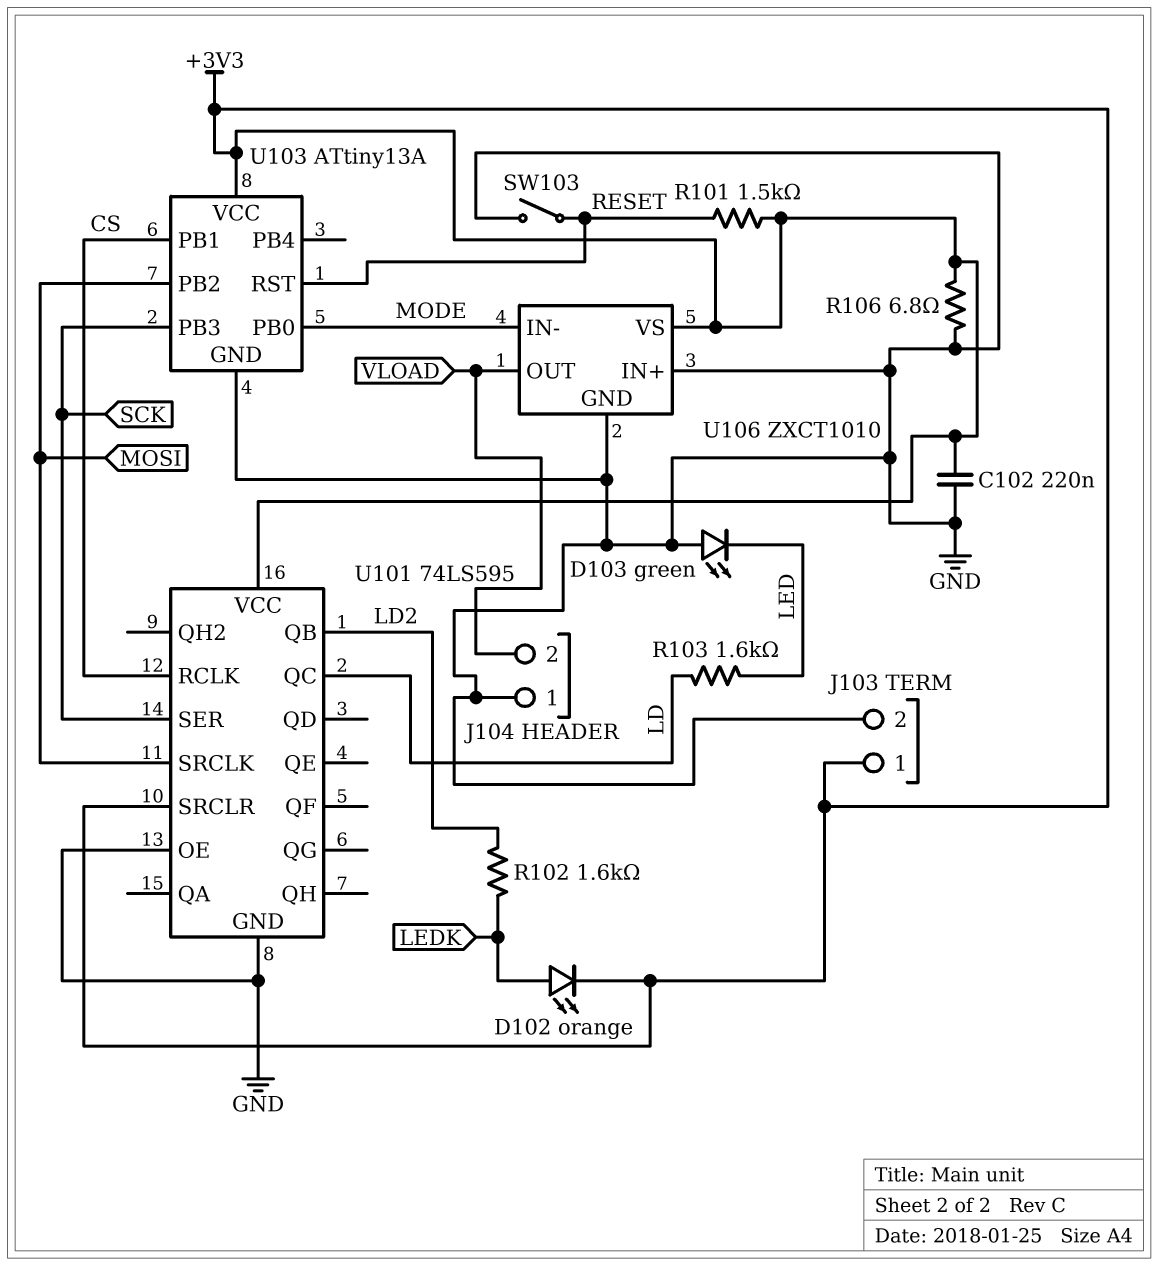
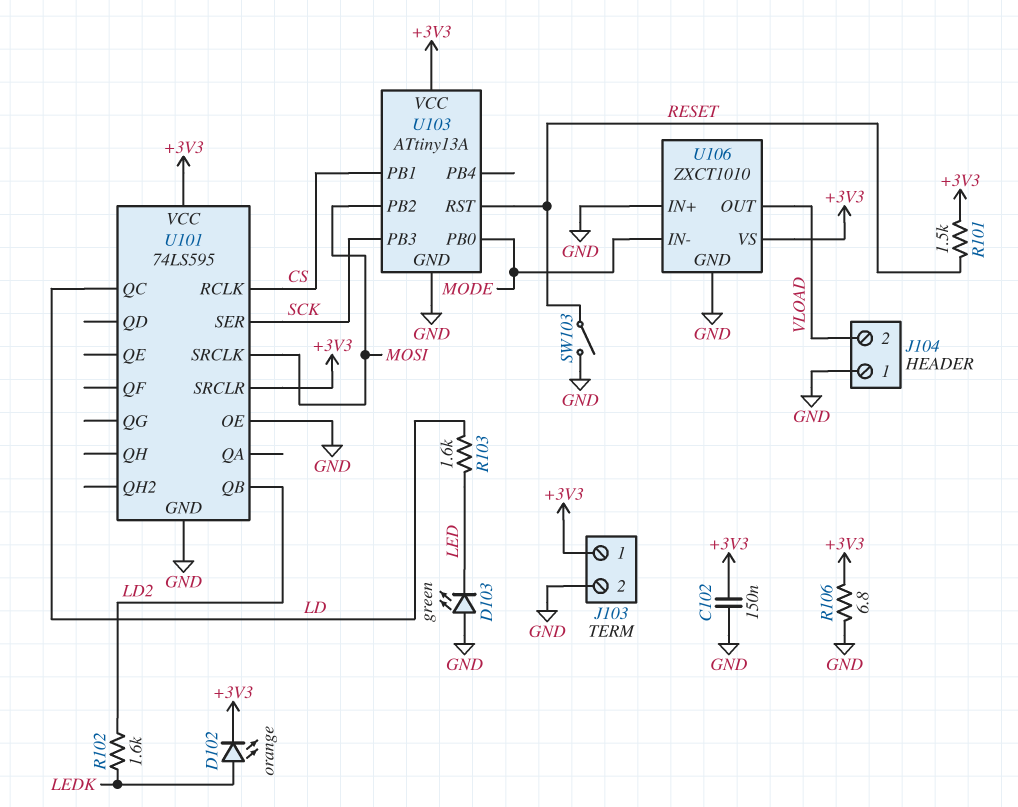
C102: 220nF (+3V3, GND) -> 150nF (+3V3, GND)

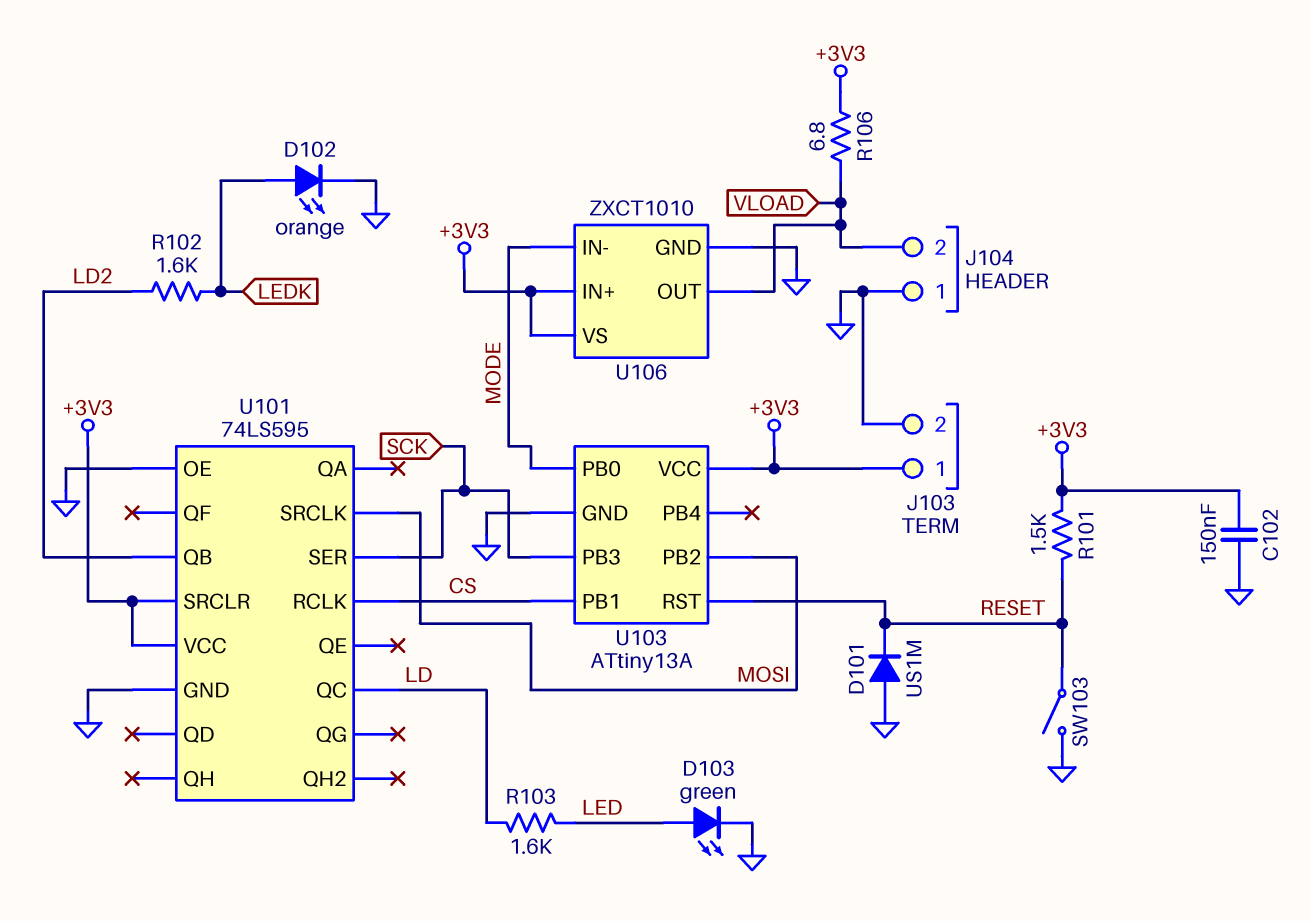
D101: none -> diode US1M (A GND, K RESET)
D102: LED orange (A LEDK, K +3V3) -> LED orange (A LEDK, K GND)
D103: LED green (A GND, K LED) -> LED green (A LED, K GND)
R106: 6.8 (+3V3, GND) -> 6.8 (+3V3, VLOAD)
U106 pin IN+: GND -> +3V3

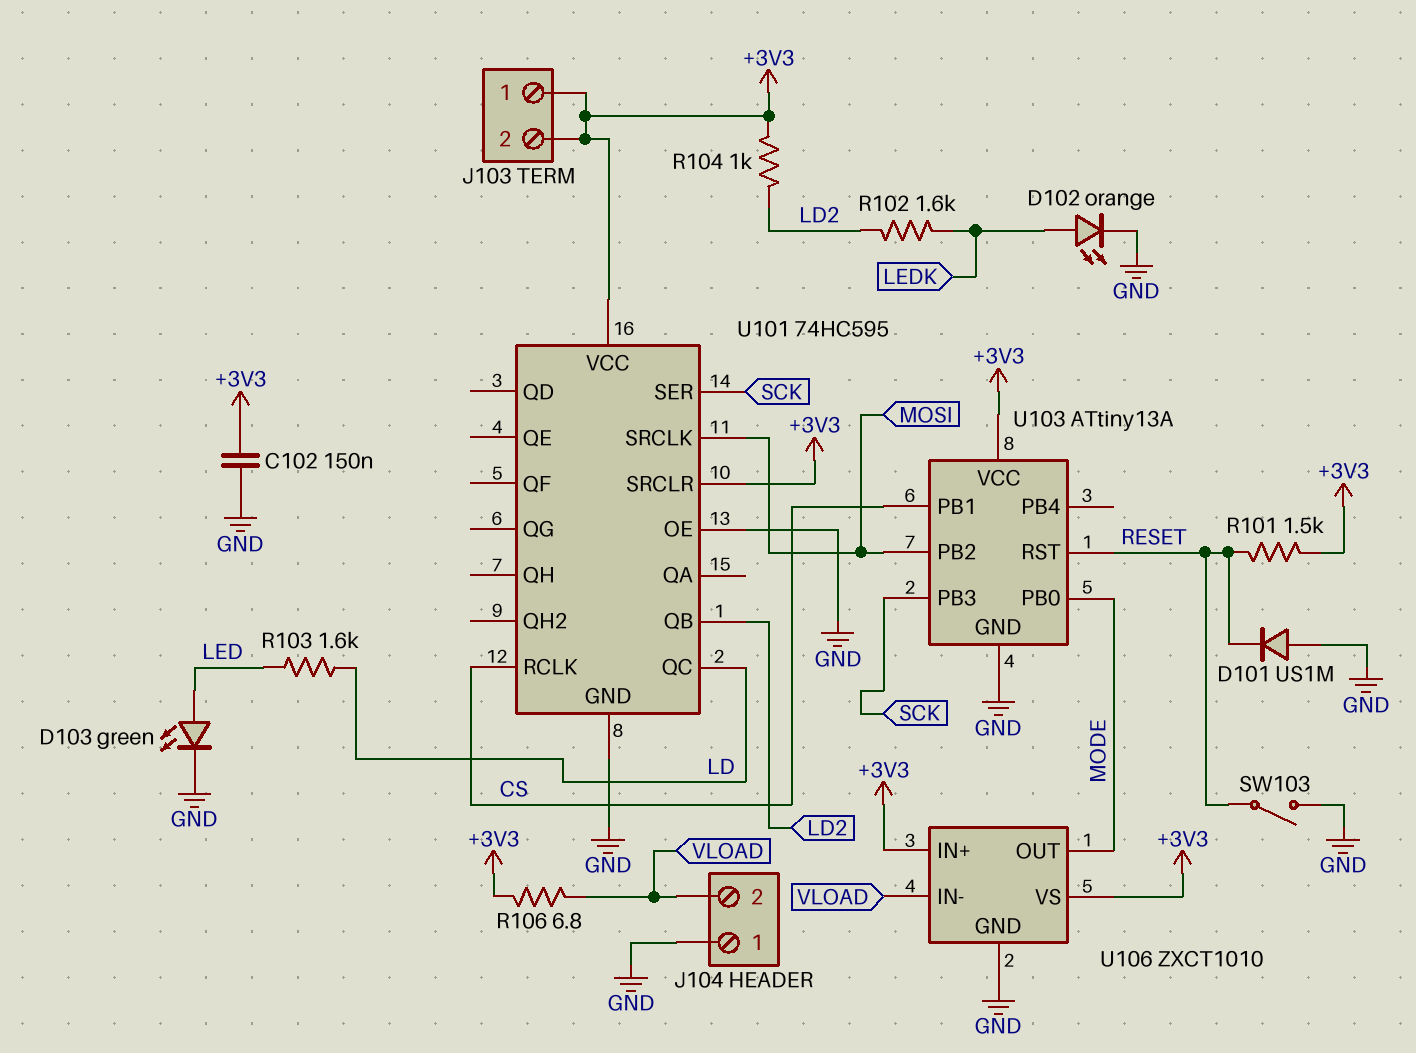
J103 pin 2: GND -> +3V3
R104: none -> 1k (+3V3, LD2)
U101: 74LS595 -> 74HC595
U106 pin IN-: MODE -> VLOAD
U106 pin OUT: VLOAD -> MODE

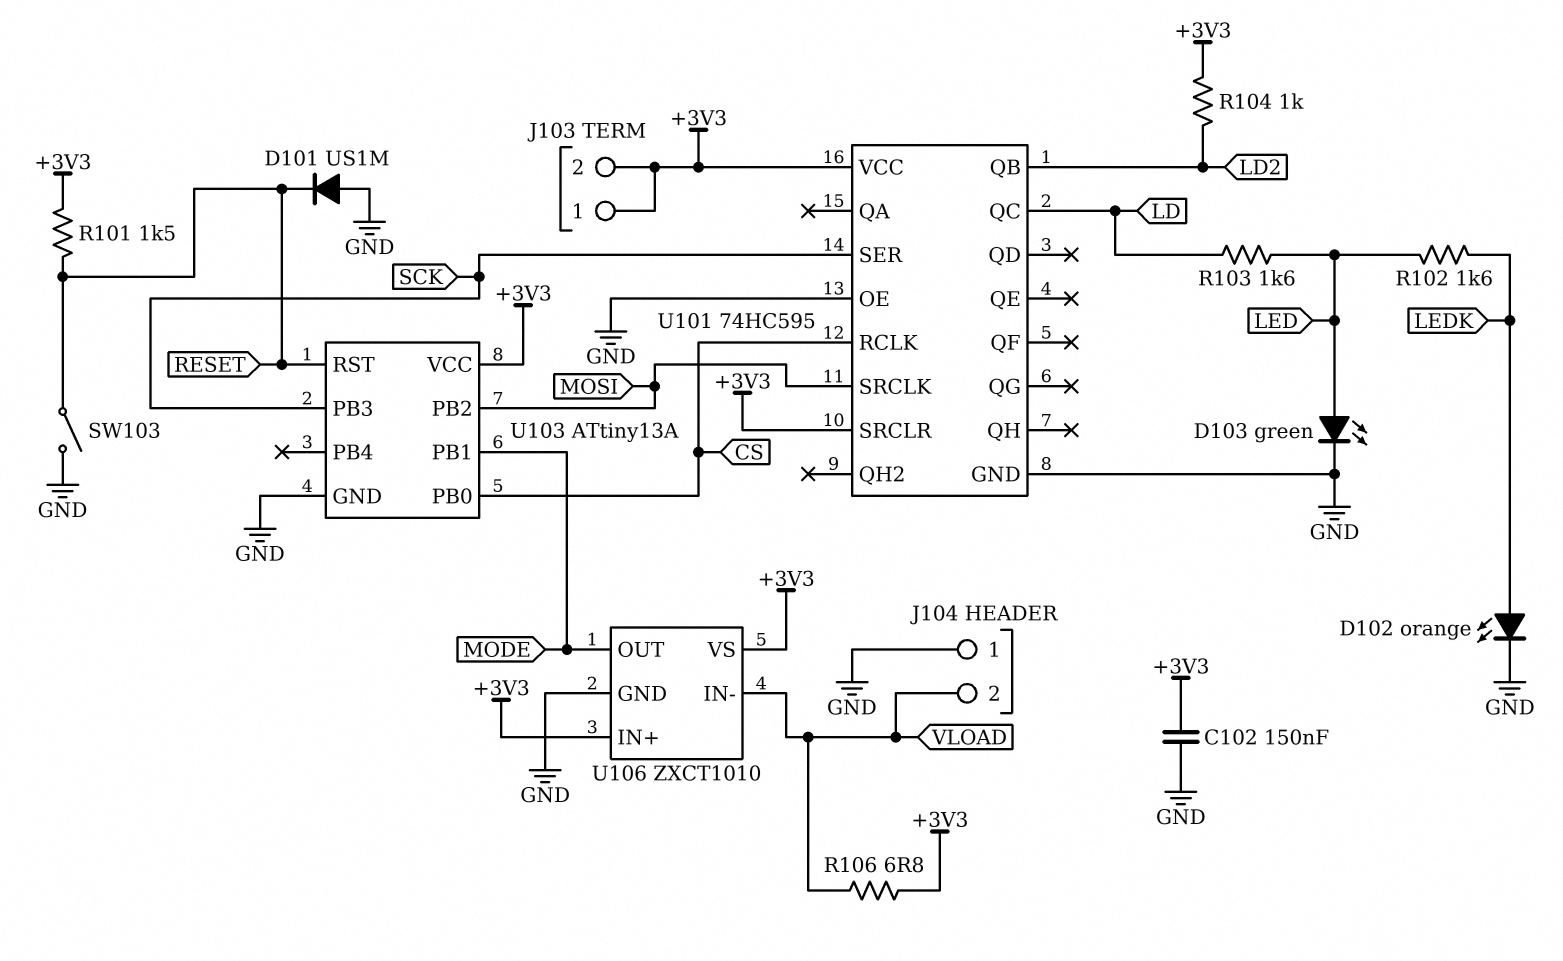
R102: 1.6k (LD2, LEDK) -> 1.6k (LED, LEDK)
U103 pin PB0: MODE -> CS
U103 pin PB1: CS -> MODE

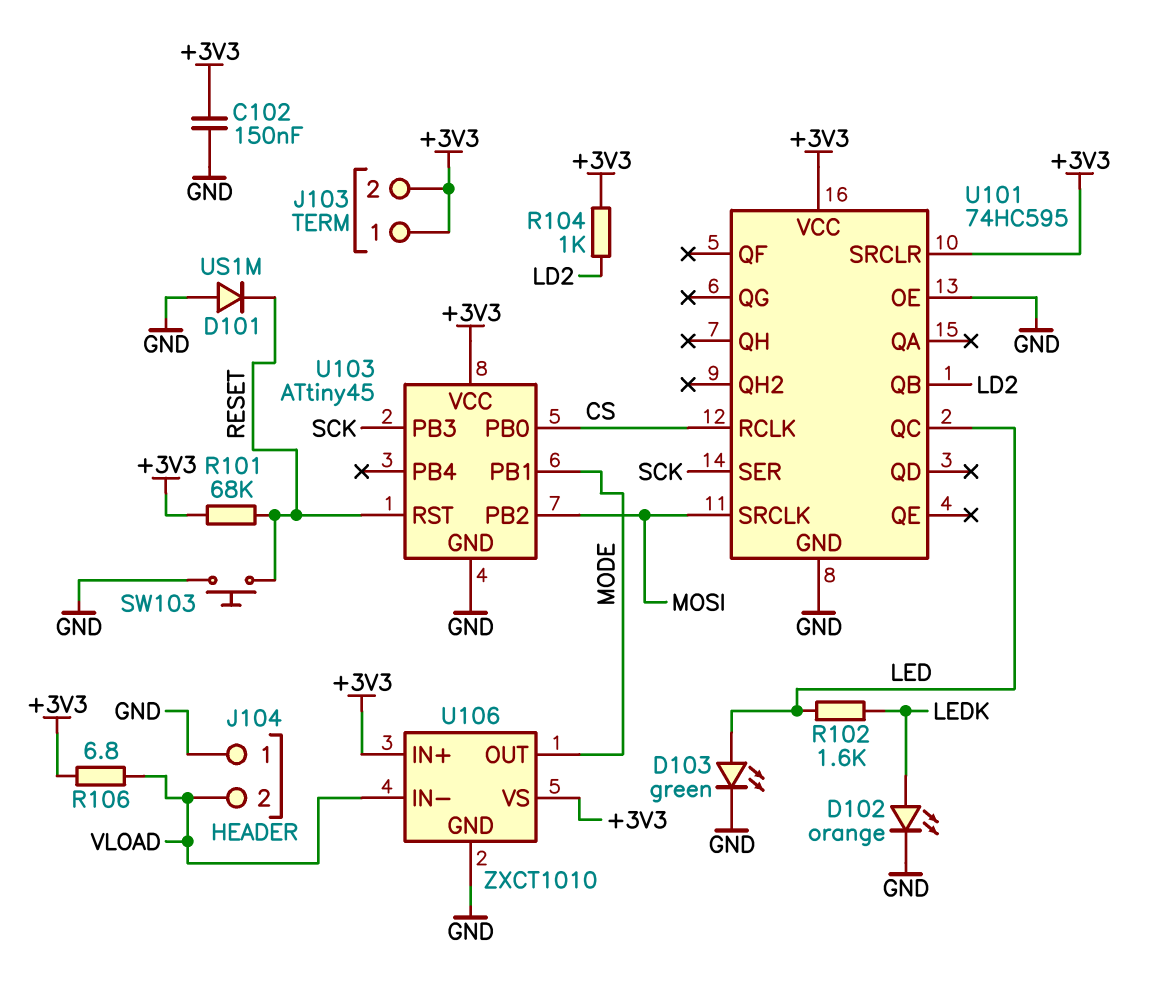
R101: 1.5k (+3V3, RESET) -> 68k (+3V3, RESET)
R103: 1.6k (LD, LED) -> none
SW103: switch (GND, RESET) -> button (GND, RESET)
U101 pin QC: LD -> LED
U103: ATtiny13A -> ATtiny45

